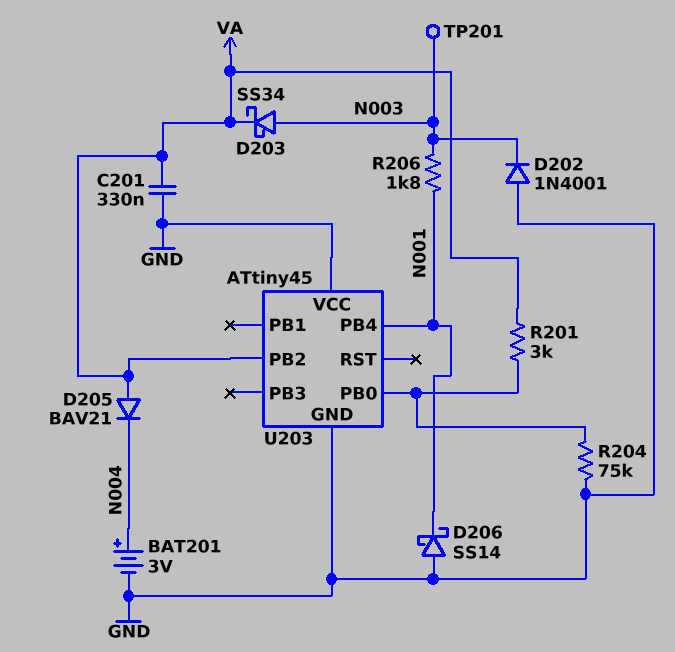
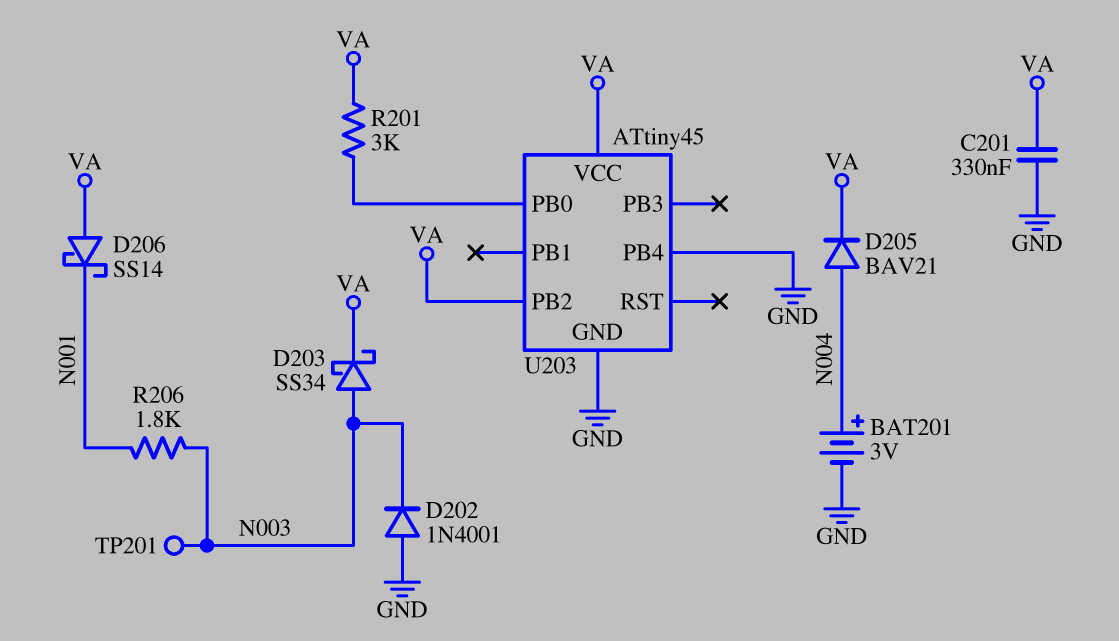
D205: diode BAV21 (A VA, K N004) -> diode BAV21 (A N004, K VA)
D206: schottky SS14 (A GND, K N001) -> schottky SS14 (A VA, K N001)
R204: 75k (GND, U203/PB0) -> none
U203 pin PB4: N001 -> GND
U203 pin VCC: GND -> VA

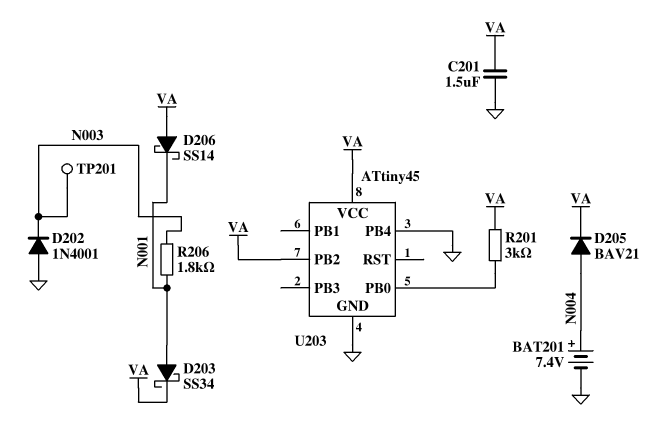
BAT201: 3V (plus N004, minus GND) -> 7.4V (plus N004, minus GND)
C201: 330nF (GND, VA) -> 1.5uF (GND, VA)
D203: schottky SS34 (A N003, K VA) -> schottky SS34 (A N001, K VA)

